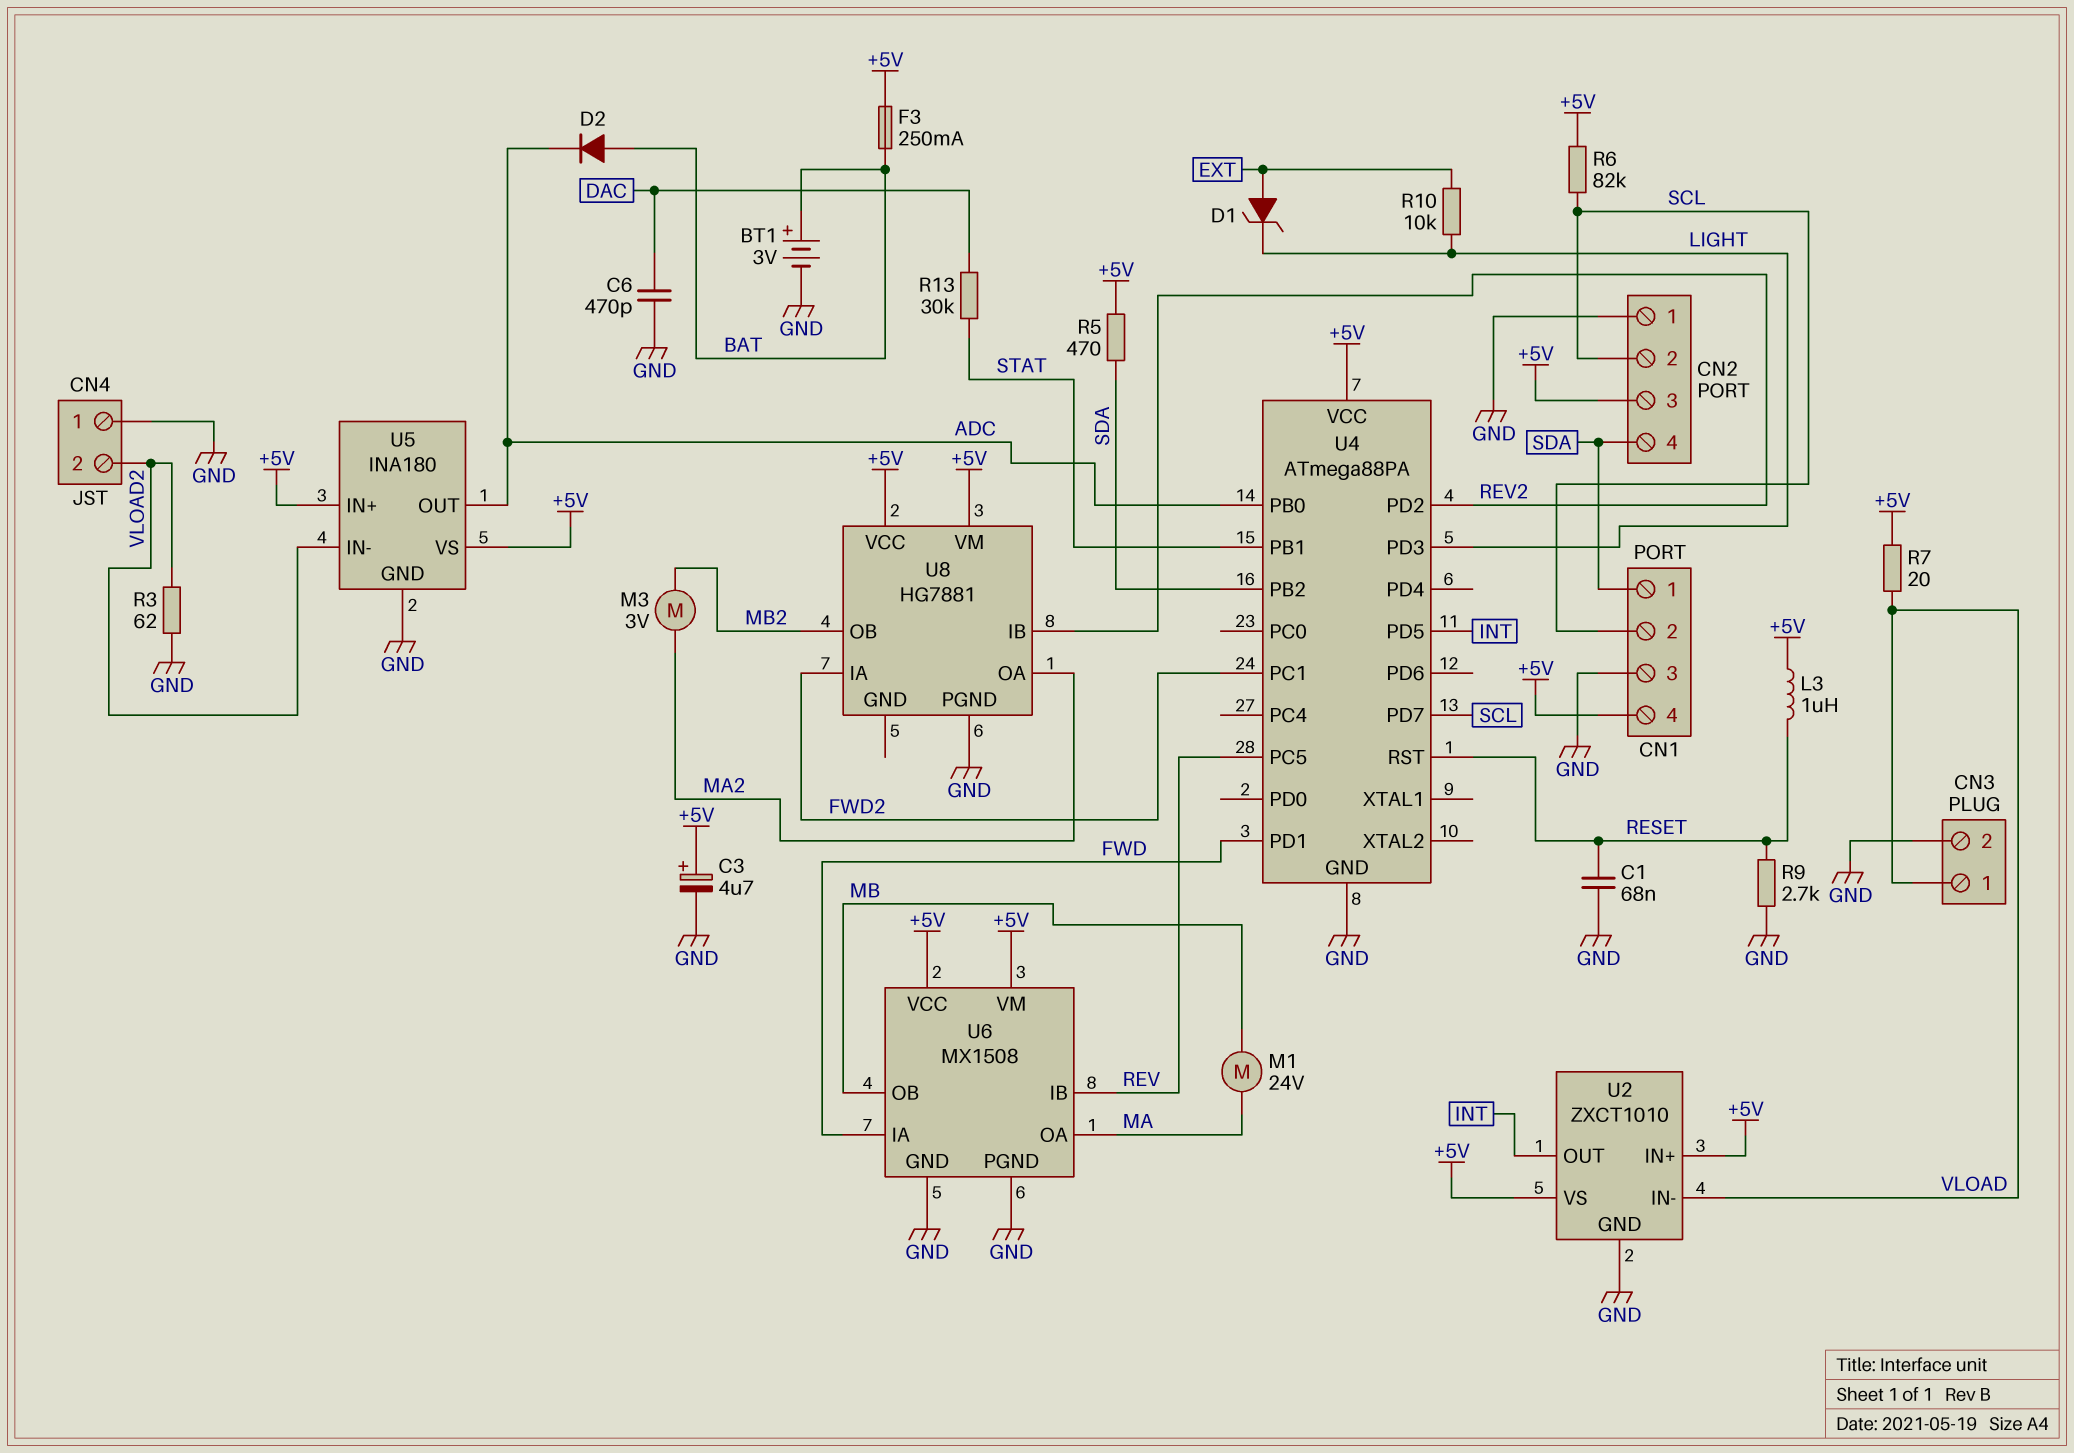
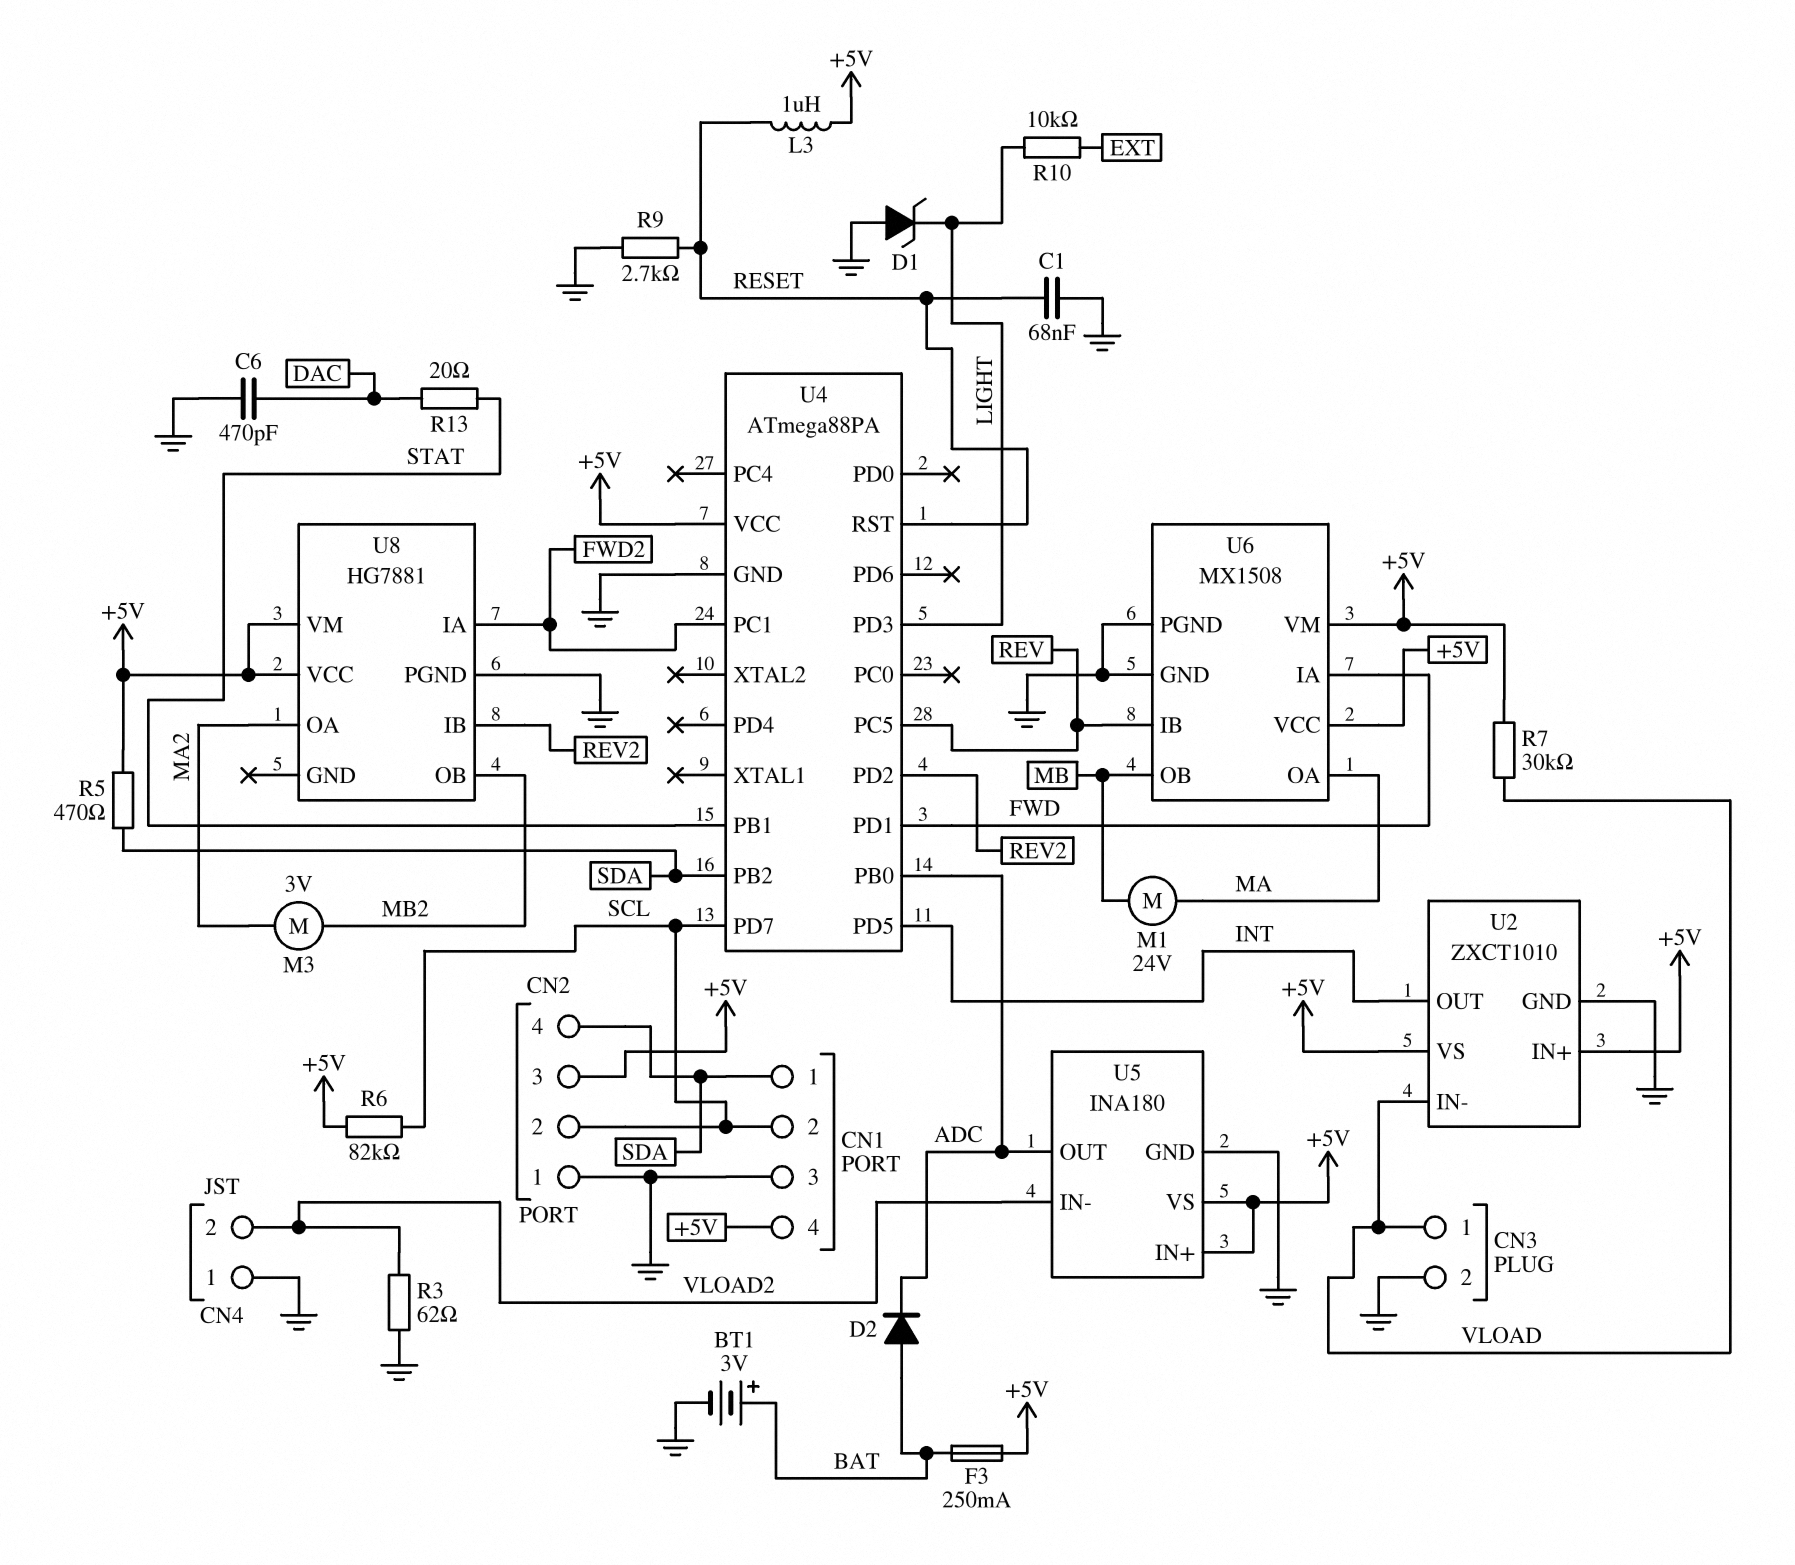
C3: 4.7uF (plus +5V, minus GND) -> none
D1: zener (A EXT, K LIGHT) -> zener (A GND, K LIGHT)
R7: 20 (+5V, VLOAD) -> 30k (+5V, VLOAD)
R13: 30k (DAC, STAT) -> 20 (DAC, STAT)

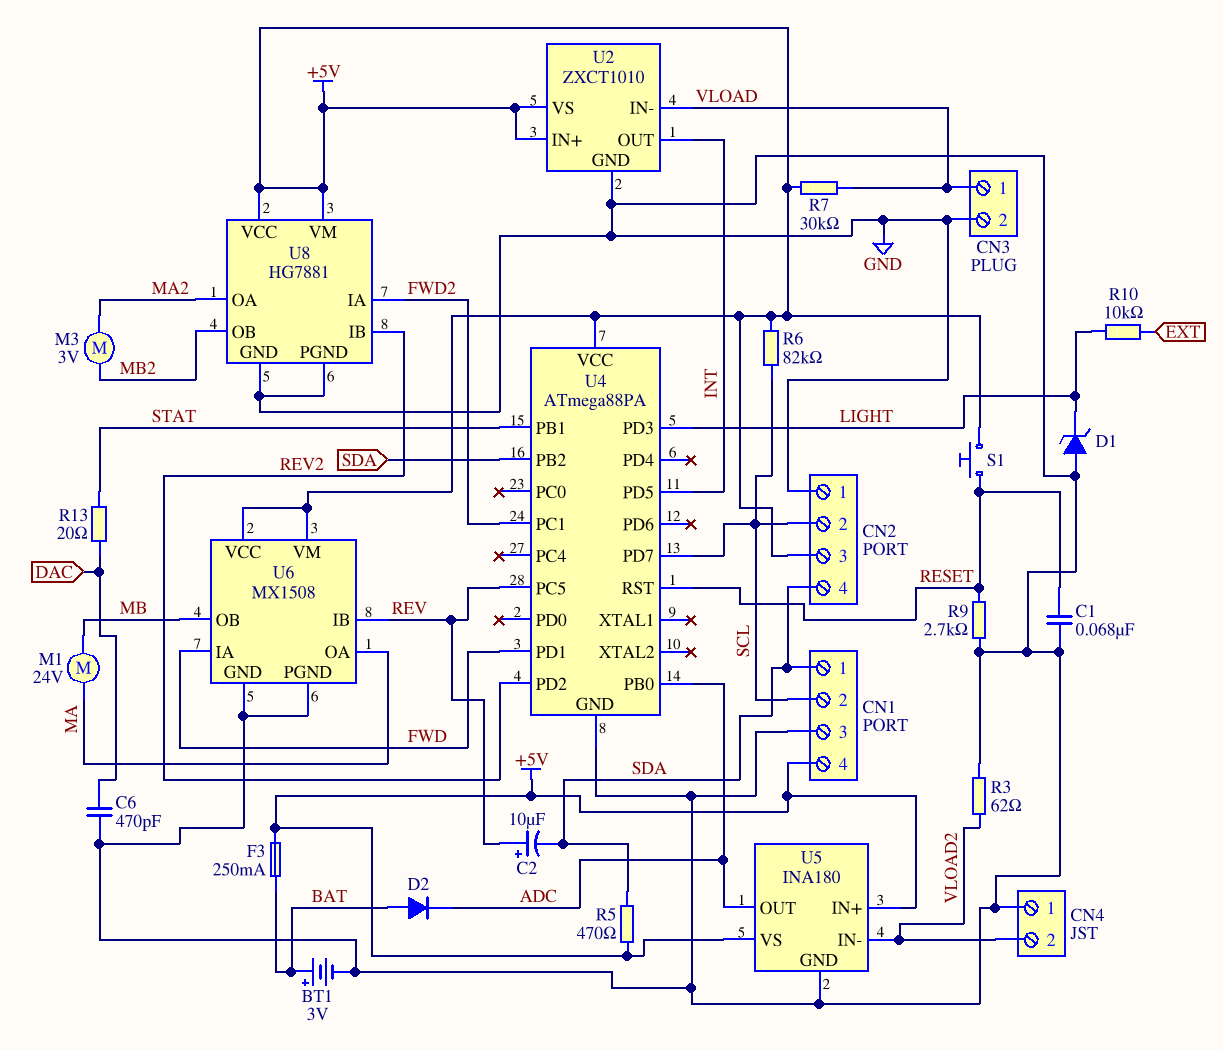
C2: none -> 10uF (plus REV, minus SDA)
L3: 1uH (+5V, RESET) -> none
S1: none -> button (+5V, RESET)
U8 pin GND: none -> GND

